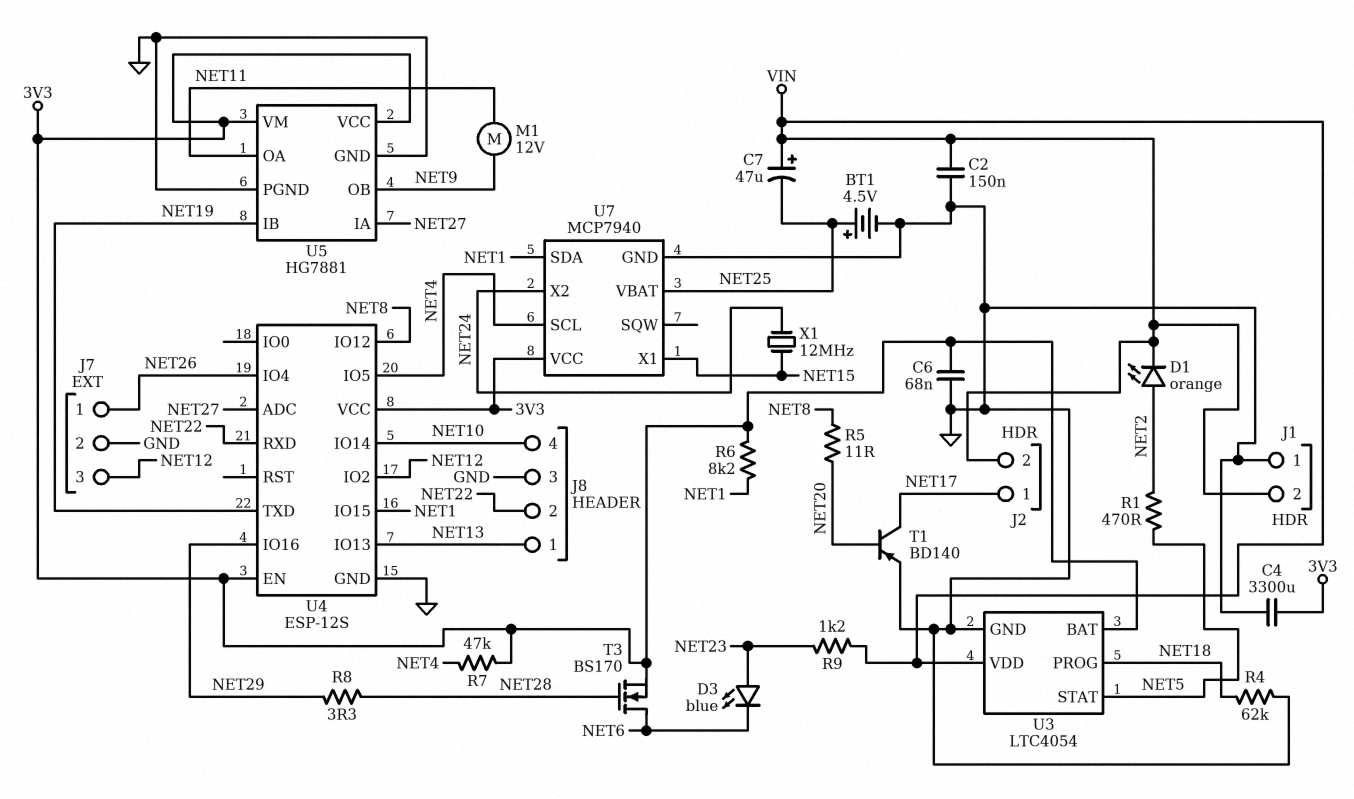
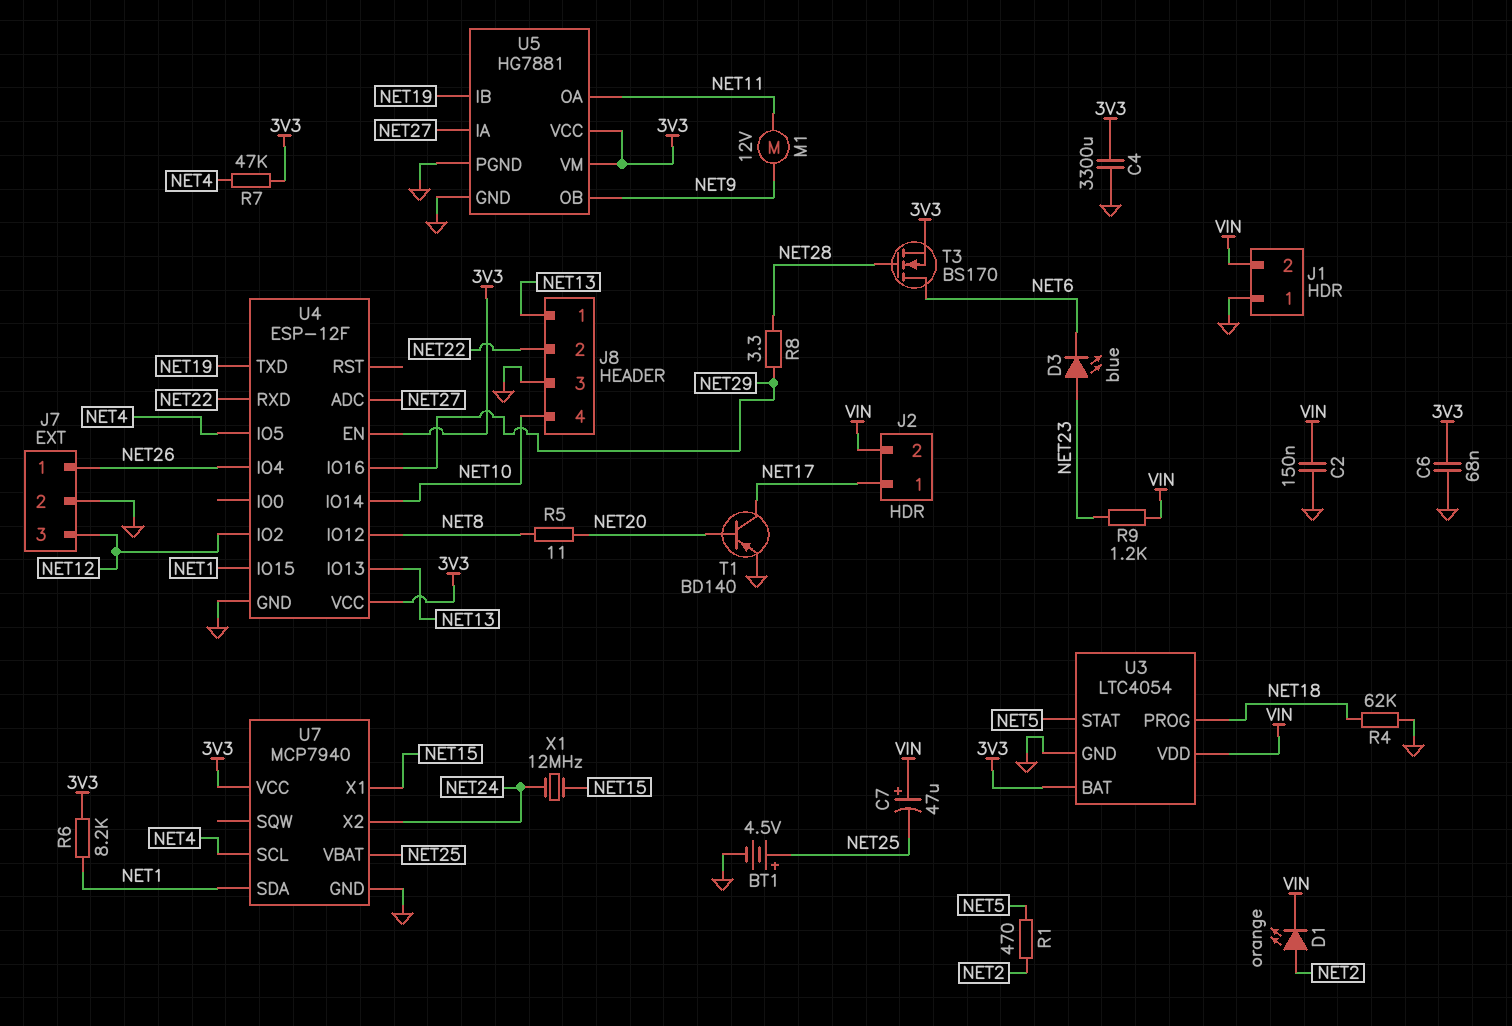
U4: ESP-12S -> ESP-12F

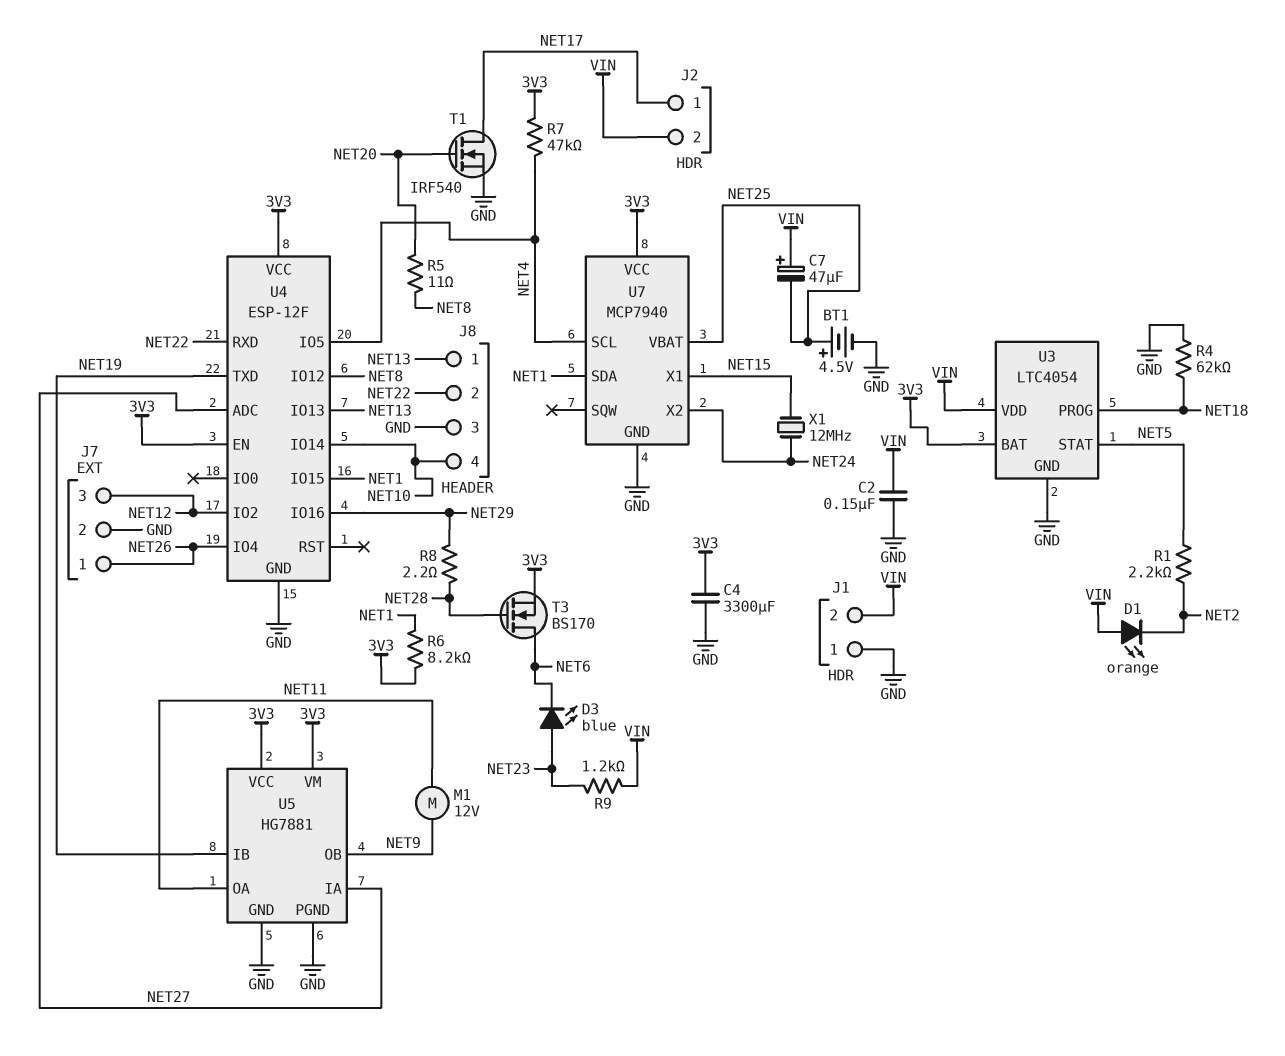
C6: 68nF (3V3, GND) -> none
D1: LED orange (A NET2, K VIN) -> LED orange (A VIN, K NET2)
R1: 470 (NET2, NET5) -> 2.2k (NET2, NET5)
R8: 3.3 (NET28, NET29) -> 2.2 (NET28, NET29)
T1: PNP BD140 (B NET20, C NET17, E GND) -> NMOS IRF540 (G NET20, D NET17, S GND)

